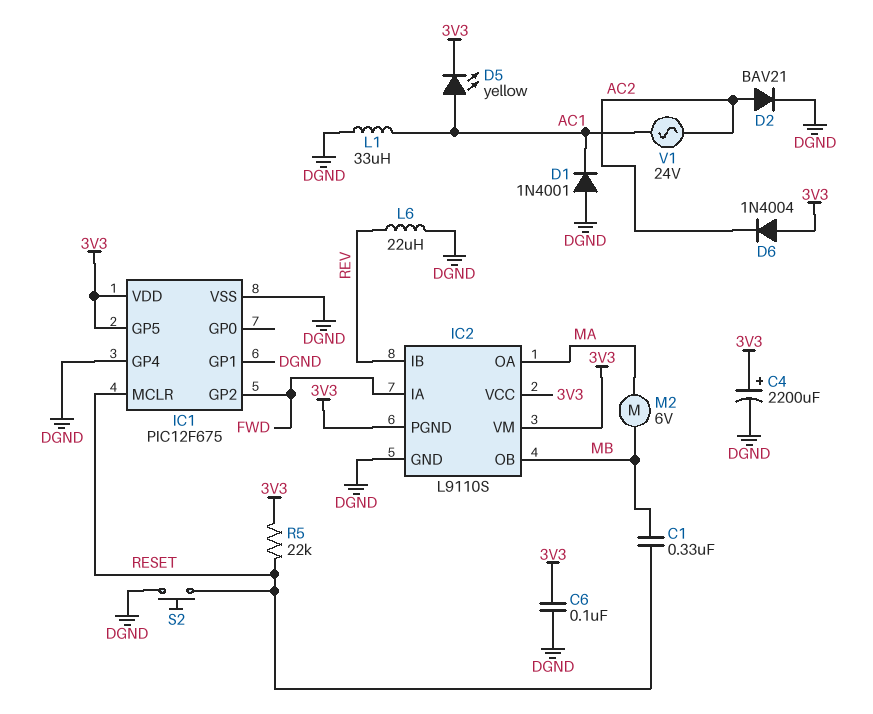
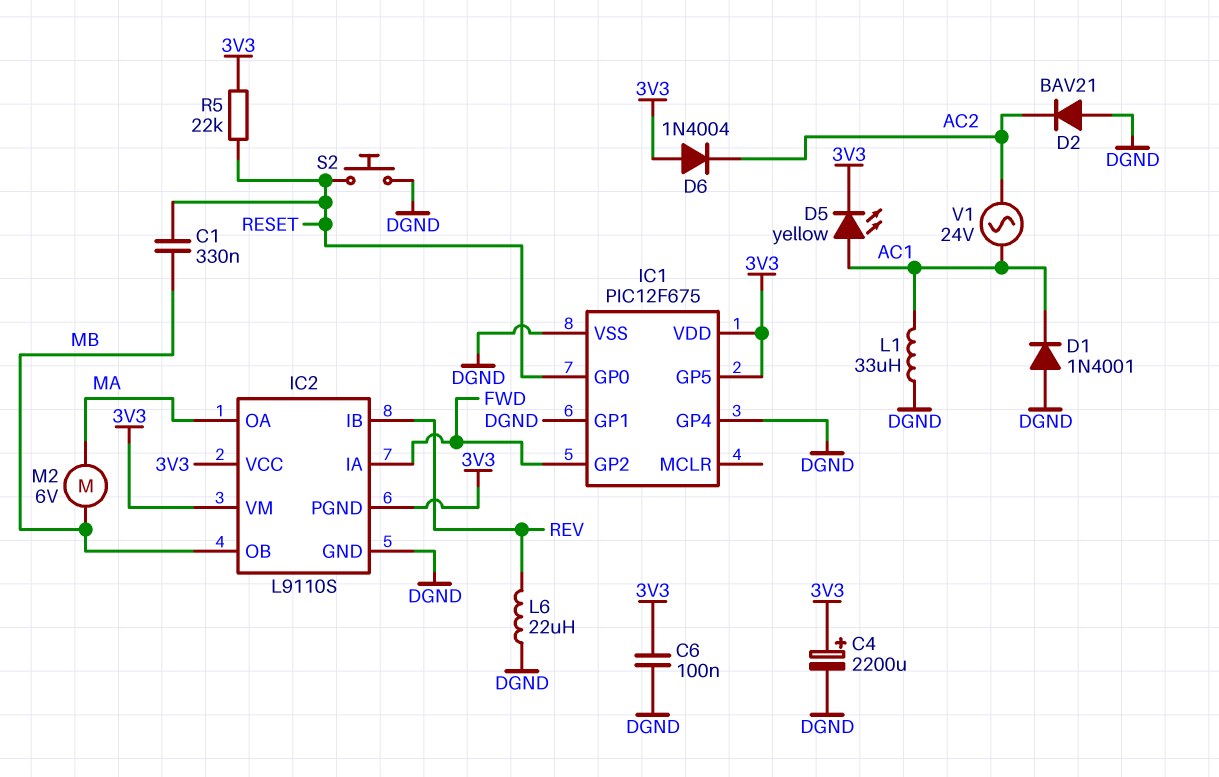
D2: diode BAV21 (A AC2, K DGND) -> diode BAV21 (A DGND, K AC2)
IC1 pin GP0: none -> RESET
IC1 pin MCLR: RESET -> none

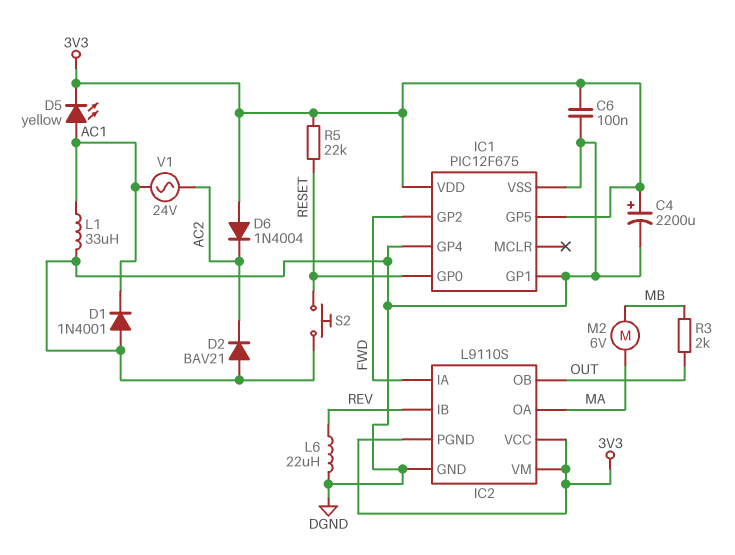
C1: 330nF (MB, RESET) -> none
IC2 pin OB: MB -> OUT
R3: none -> 2k (MB, OUT)

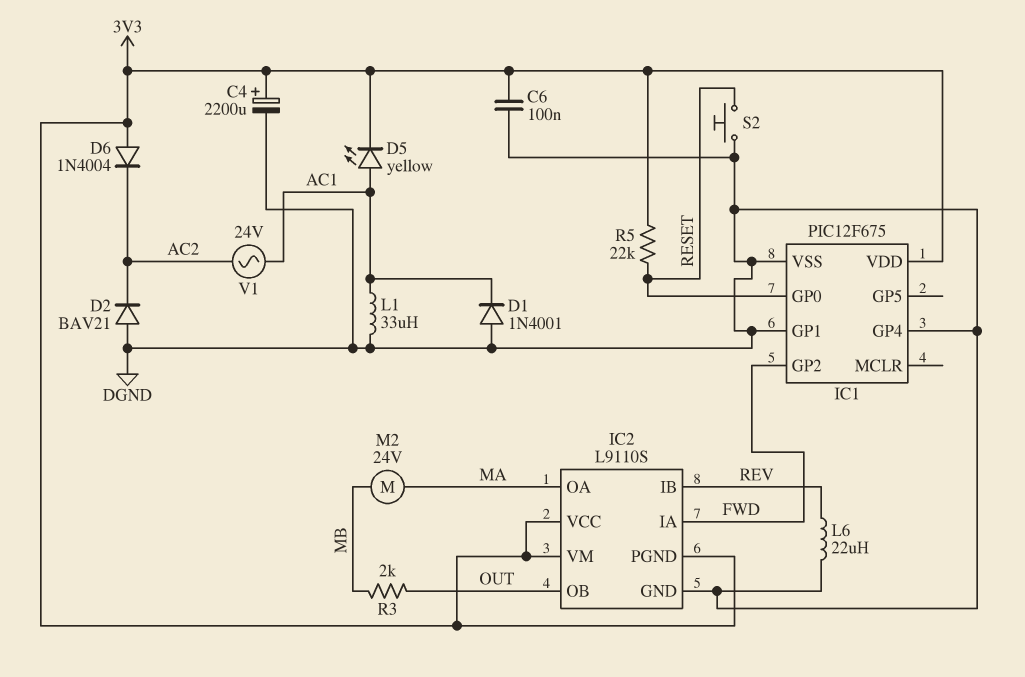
IC1 pin GP5: 3V3 -> none
M2: motor 6V (MA, MB) -> motor 24V (MA, MB)

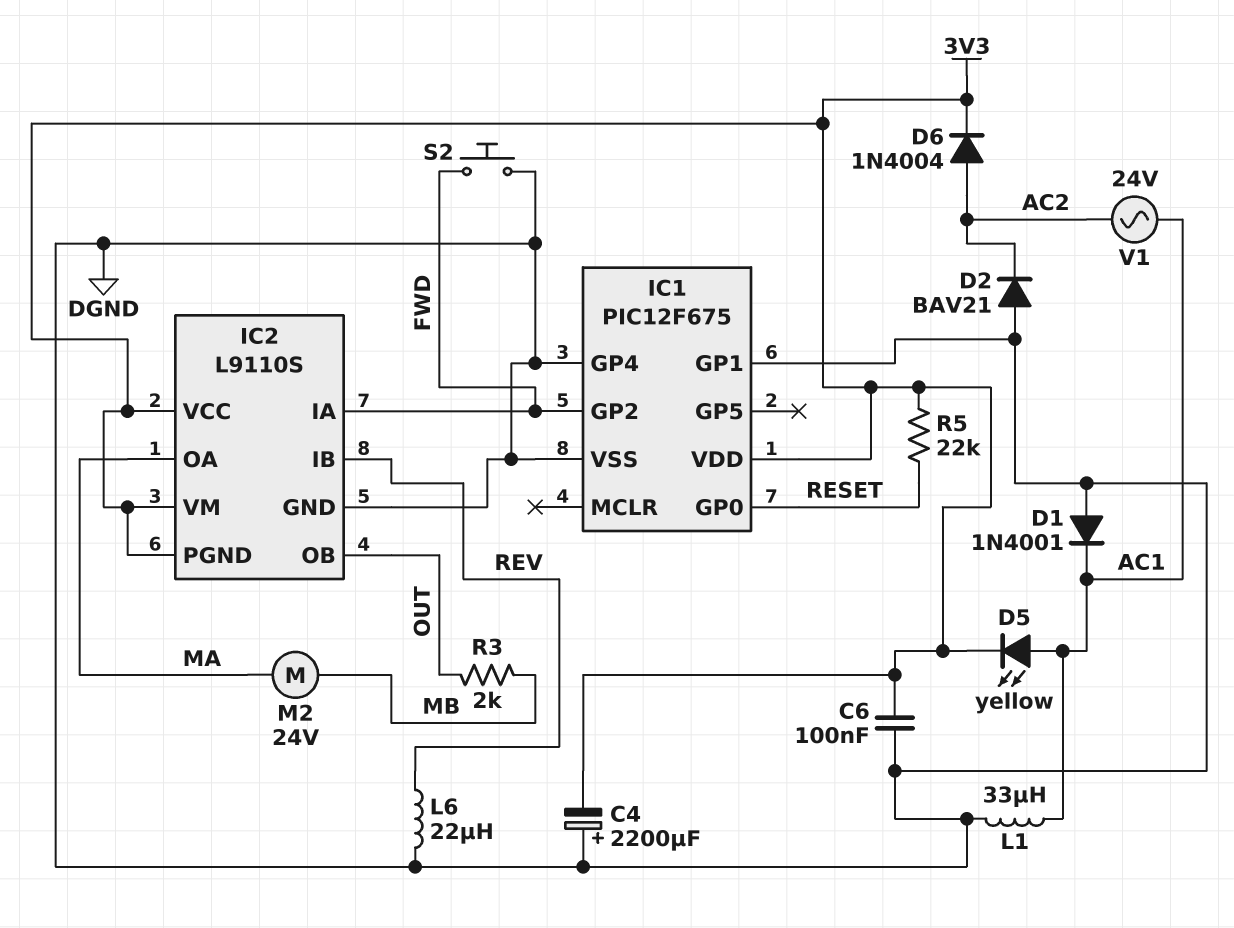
C4: 2200uF (plus 3V3, minus DGND) -> 2200uF (plus DGND, minus 3V3)
D6: diode 1N4004 (A 3V3, K AC2) -> diode 1N4004 (A AC2, K 3V3)
S2: button (DGND, RESET) -> button (DGND, FWD)

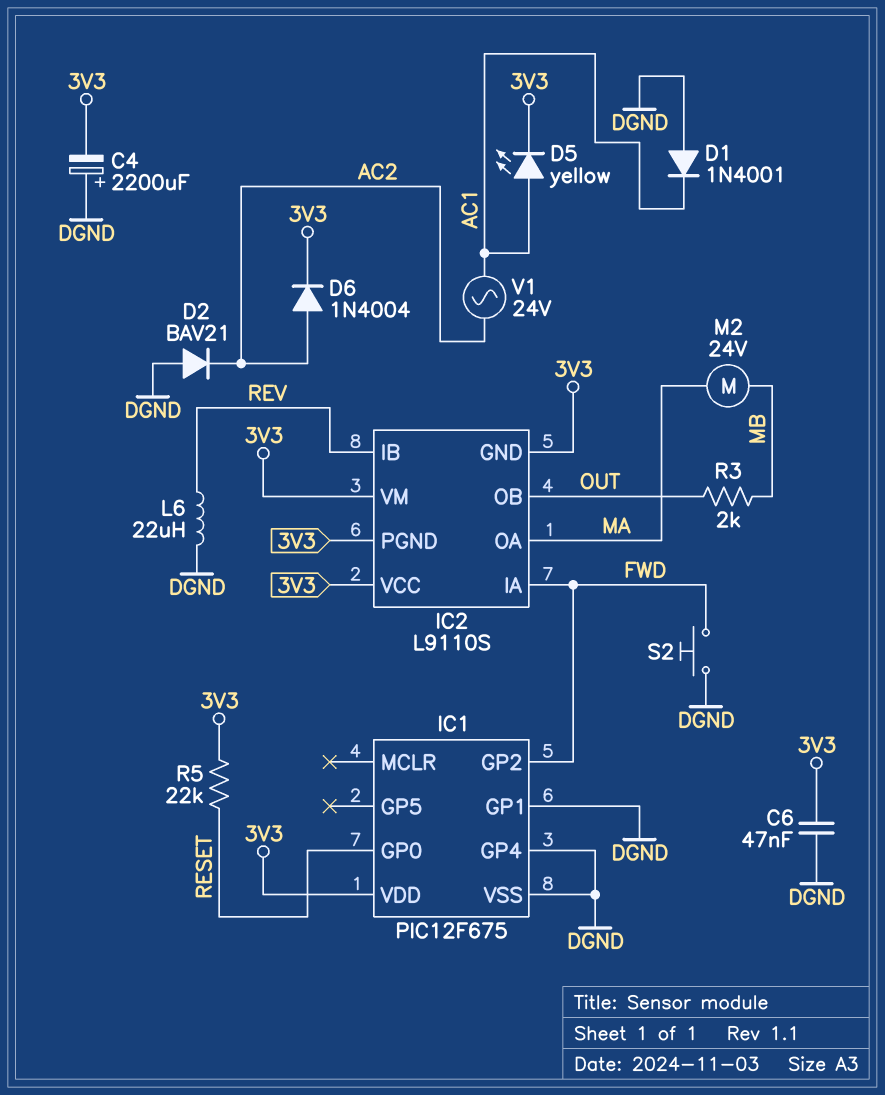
C6: 100nF (3V3, DGND) -> 47nF (3V3, DGND)
IC2 pin GND: DGND -> 3V3
L1: 33uH (AC1, DGND) -> none

